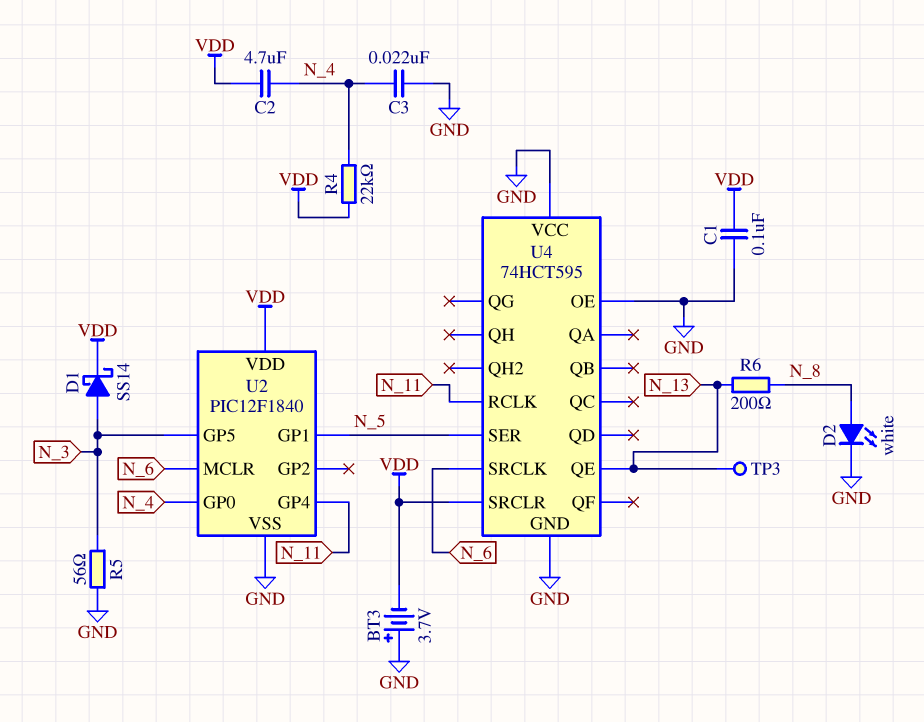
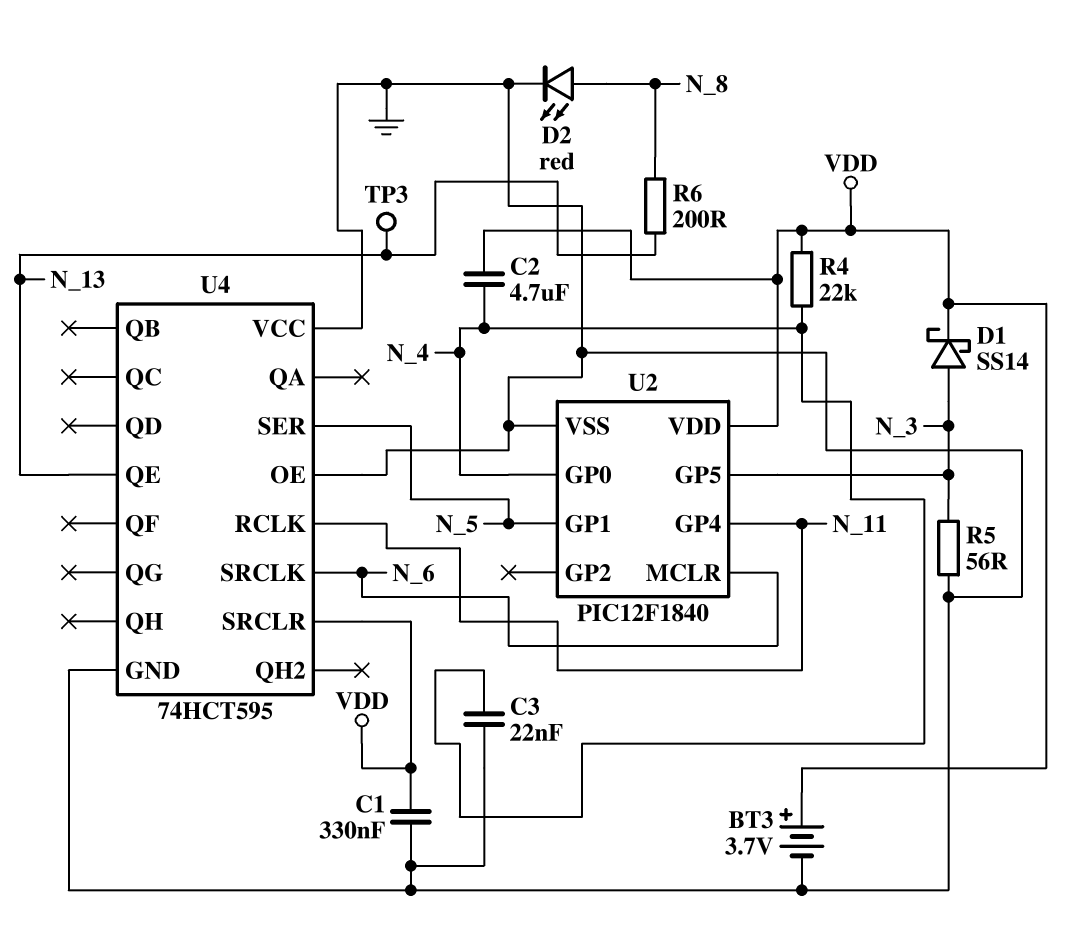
BT3: 3.7V (plus GND, minus VDD) -> 3.7V (plus VDD, minus GND)
C1: 100nF (GND, VDD) -> 330nF (GND, VDD)
D2: LED white (A N_8, K GND) -> LED red (A N_8, K GND)

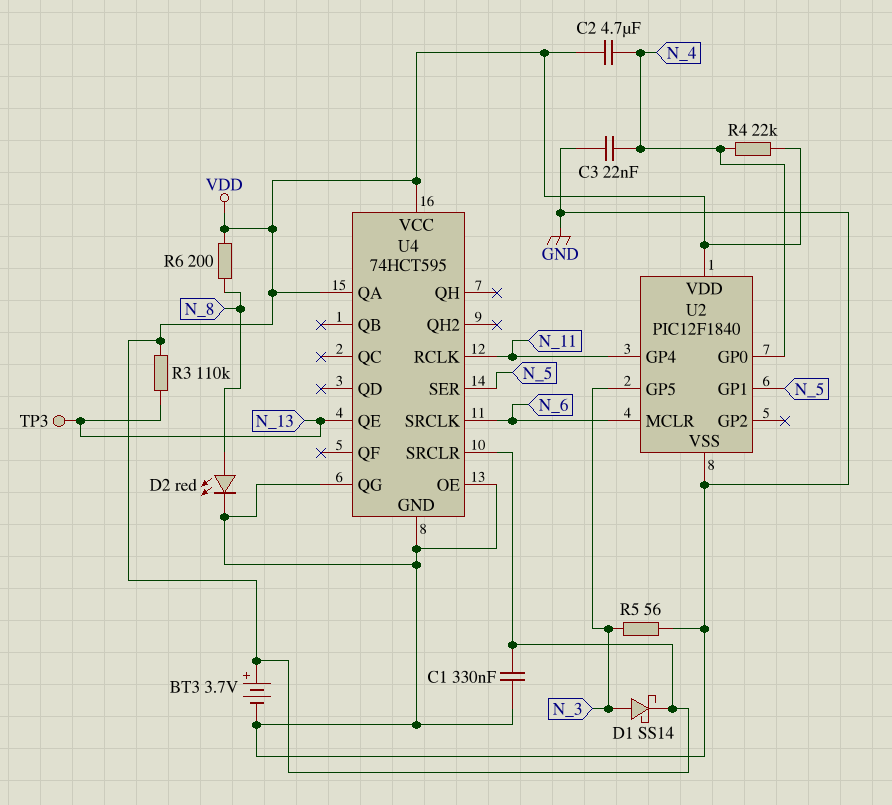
R3: none -> 110k (N_13, VDD)
R6: 200 (N_8, N_13) -> 200 (N_8, VDD)
U4 pin QA: none -> VDD
U4 pin QG: none -> GND
U4 pin VCC: GND -> VDD

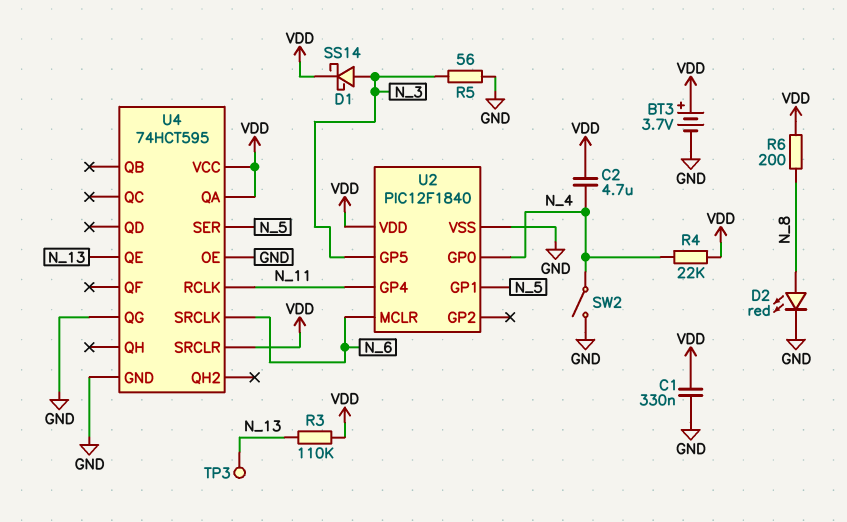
C3: 22nF (GND, N_4) -> none
SW2: none -> switch (GND, N_4)

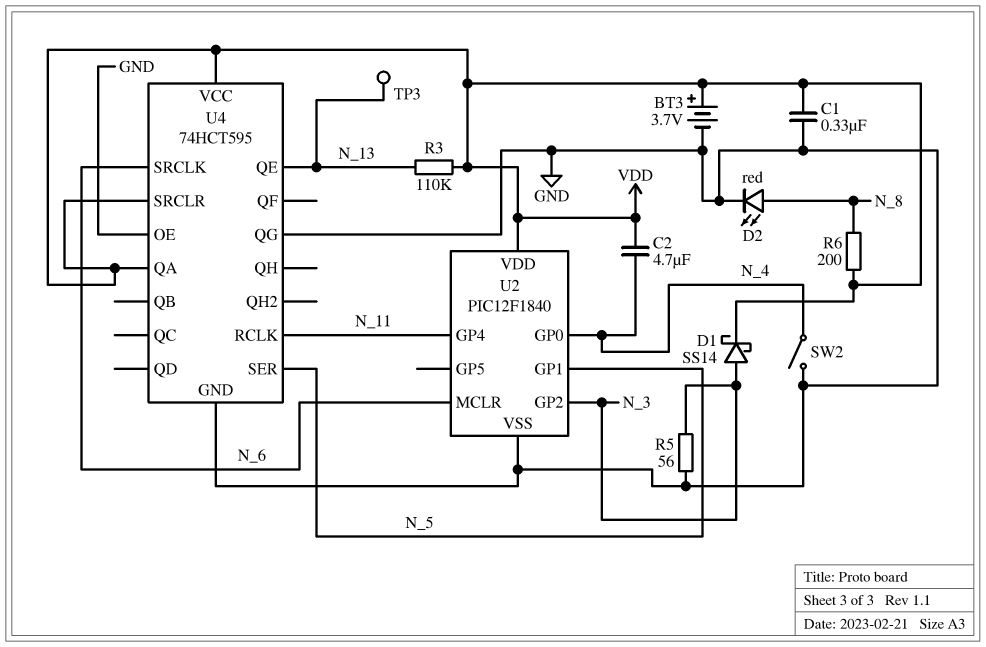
R4: 22k (N_4, VDD) -> none
U2 pin GP2: none -> N_3
U2 pin GP5: N_3 -> none

